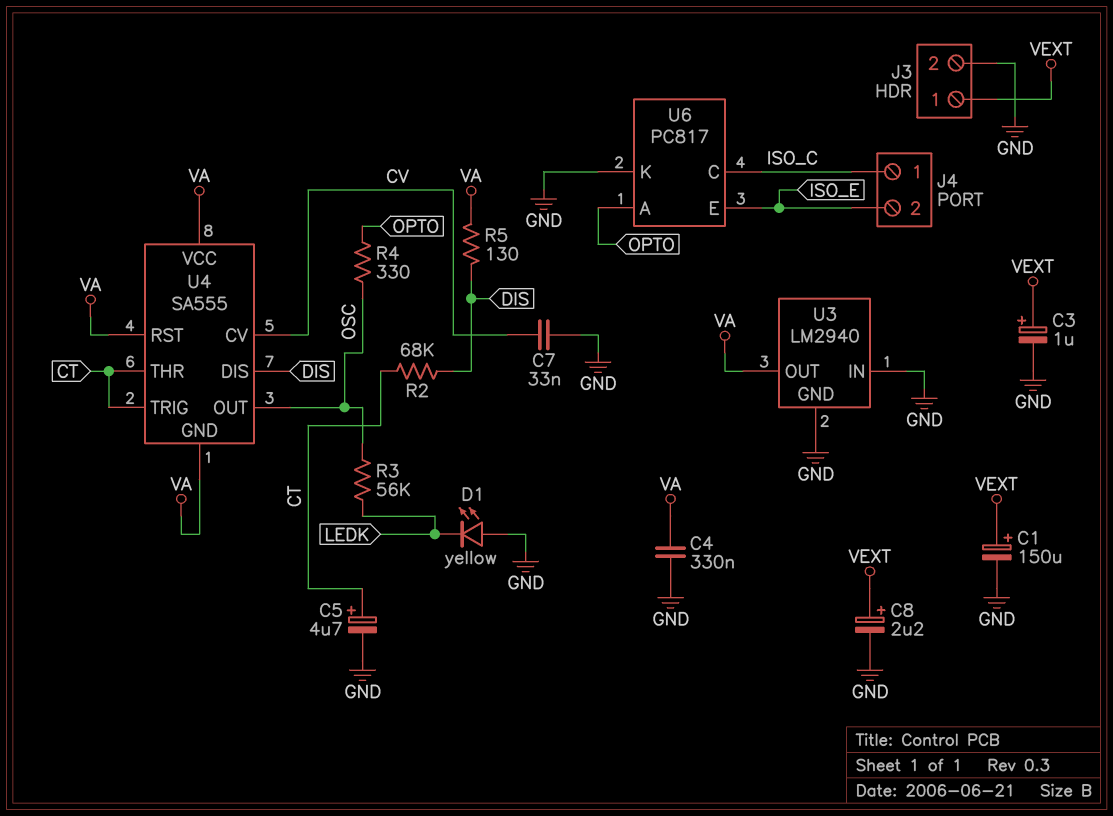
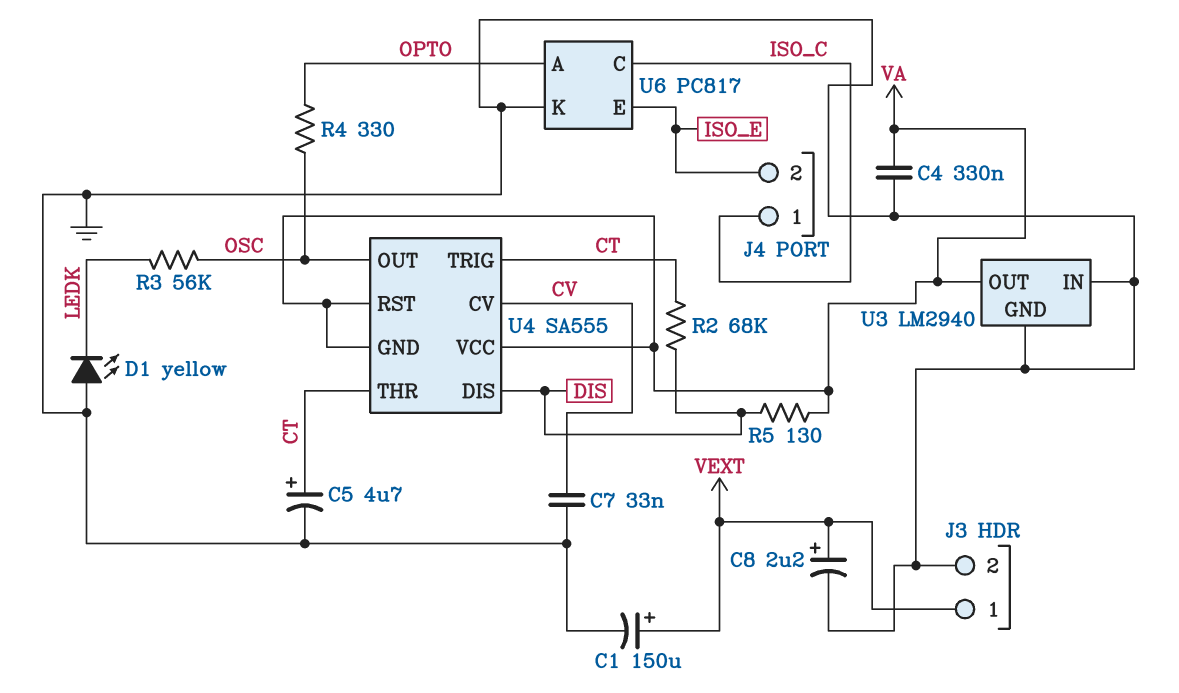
C3: 1uF (plus VEXT, minus GND) -> none

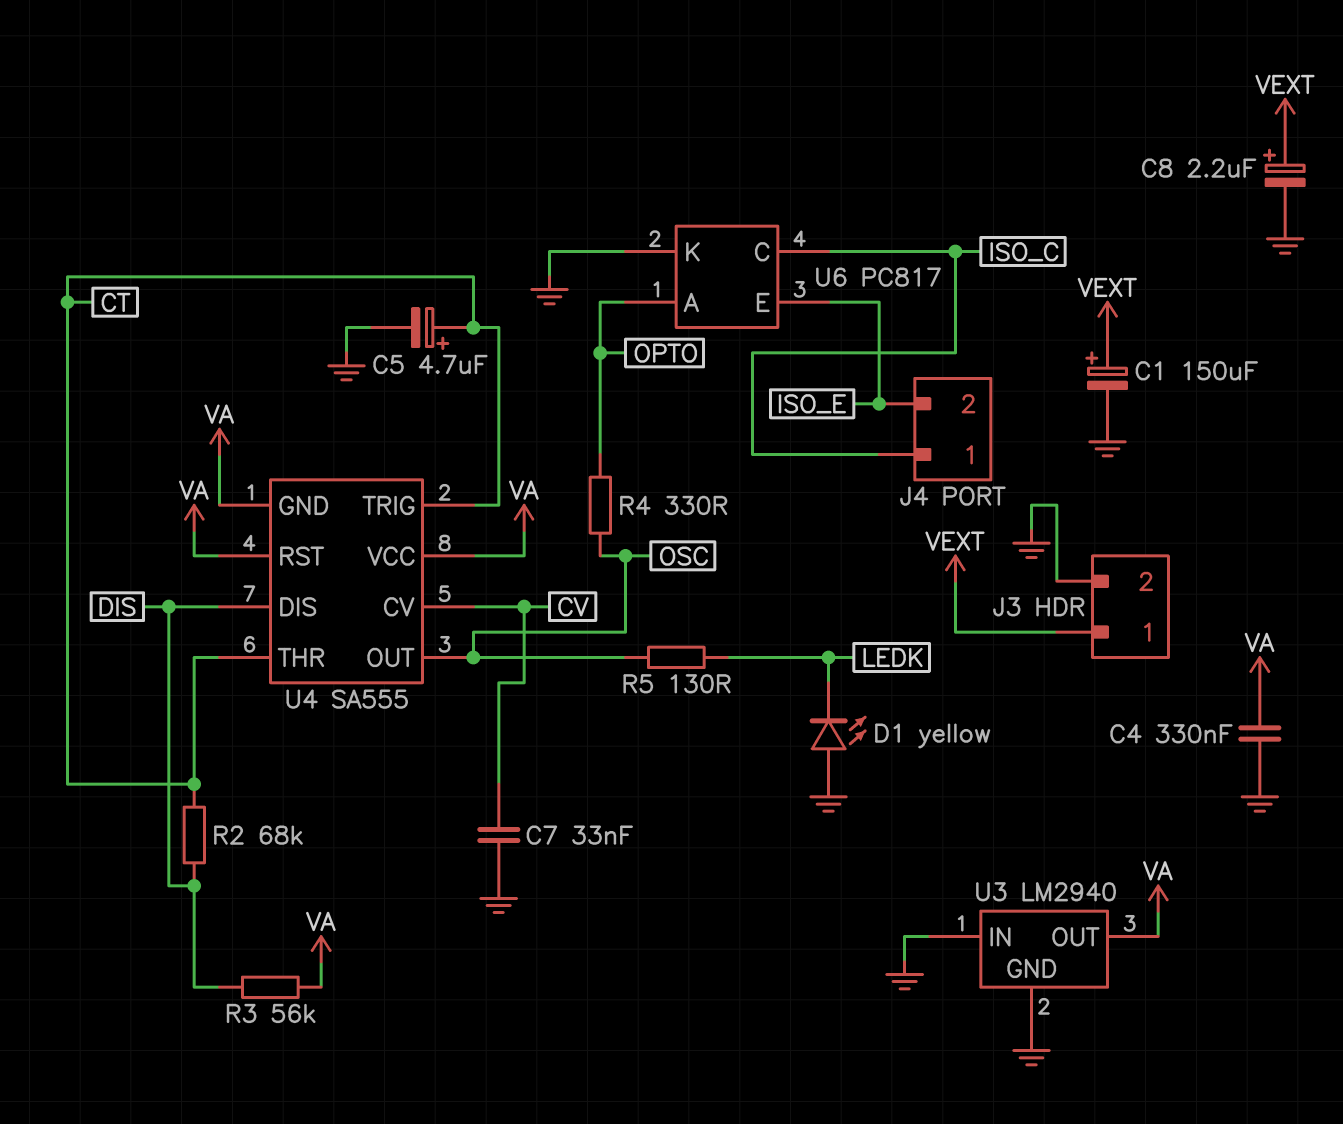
R3: 56k (LEDK, OSC) -> 56k (DIS, VA)
R5: 130 (DIS, VA) -> 130 (LEDK, OSC)

